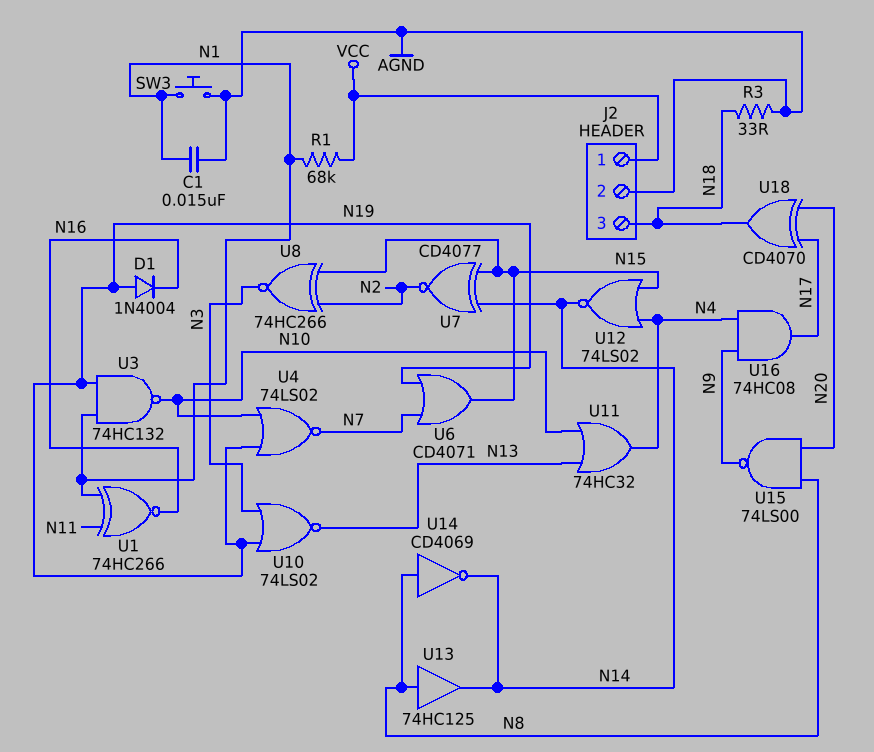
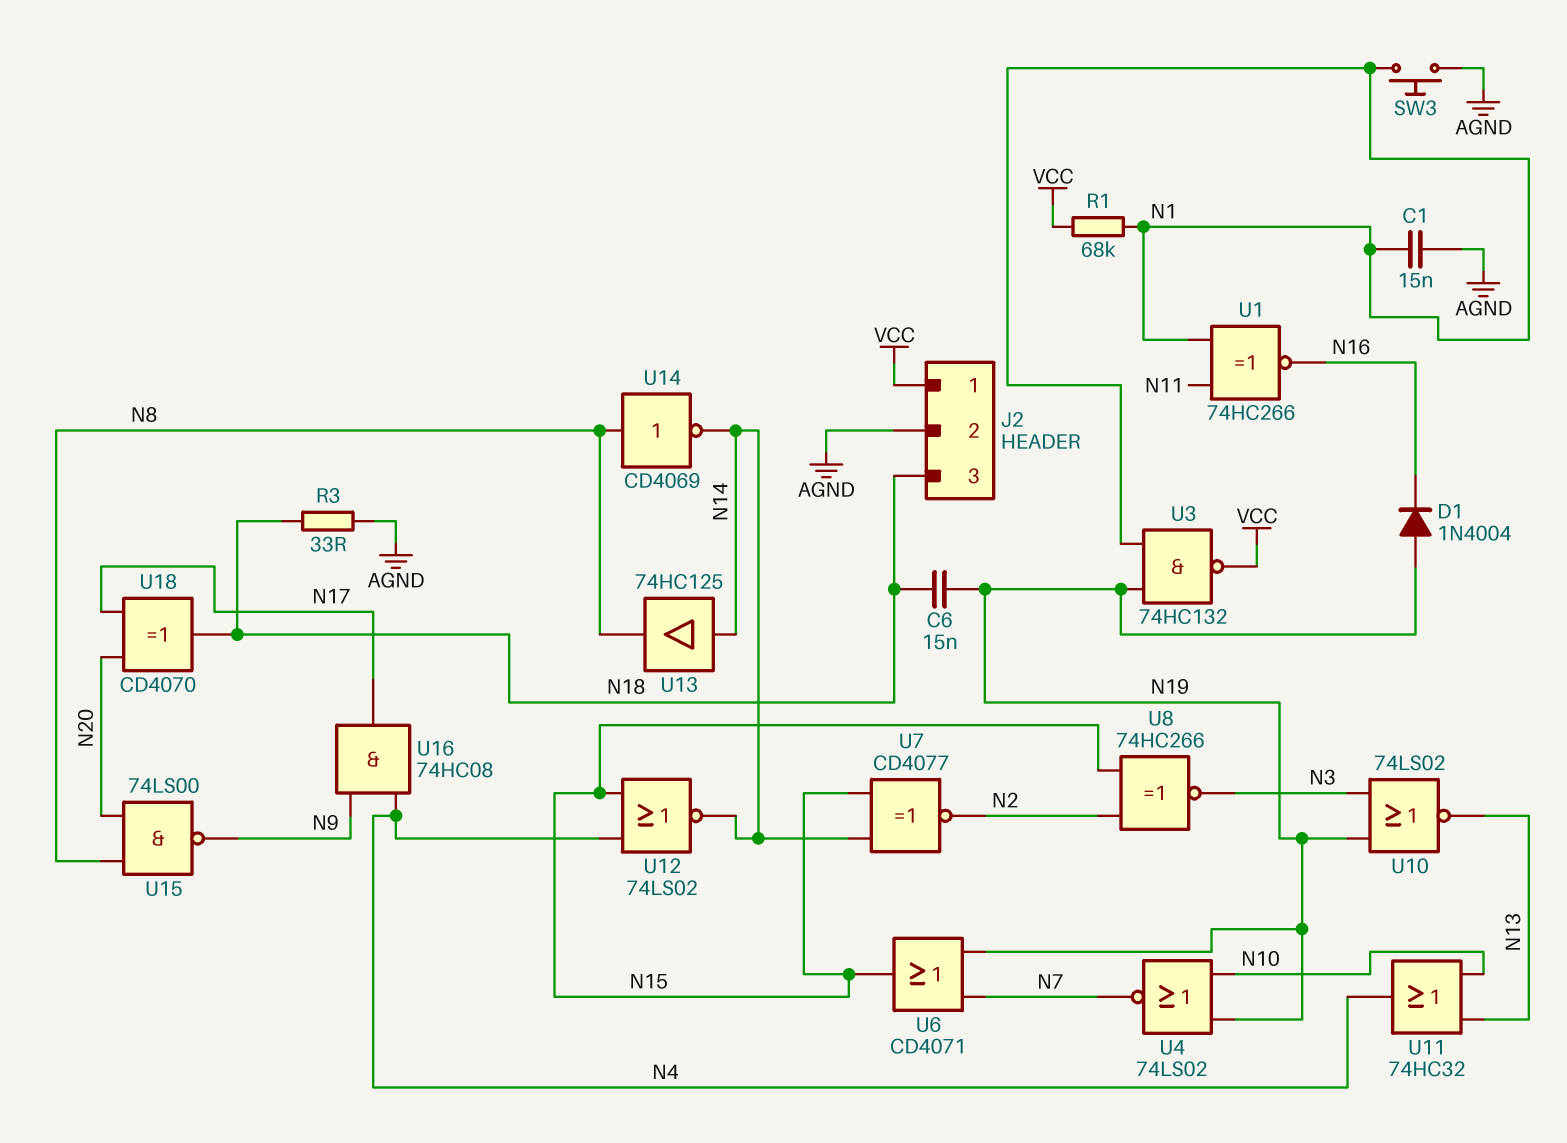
C6: none -> 15nF (N18, N19)
U3: NAND 74HC132 (in N1, in N19, out N10) -> NAND 74HC132 (in N1, in N19, out VCC)
U13: buffer 74HC125 (in N8, out N14) -> buffer 74HC125 (in N14, out N8)

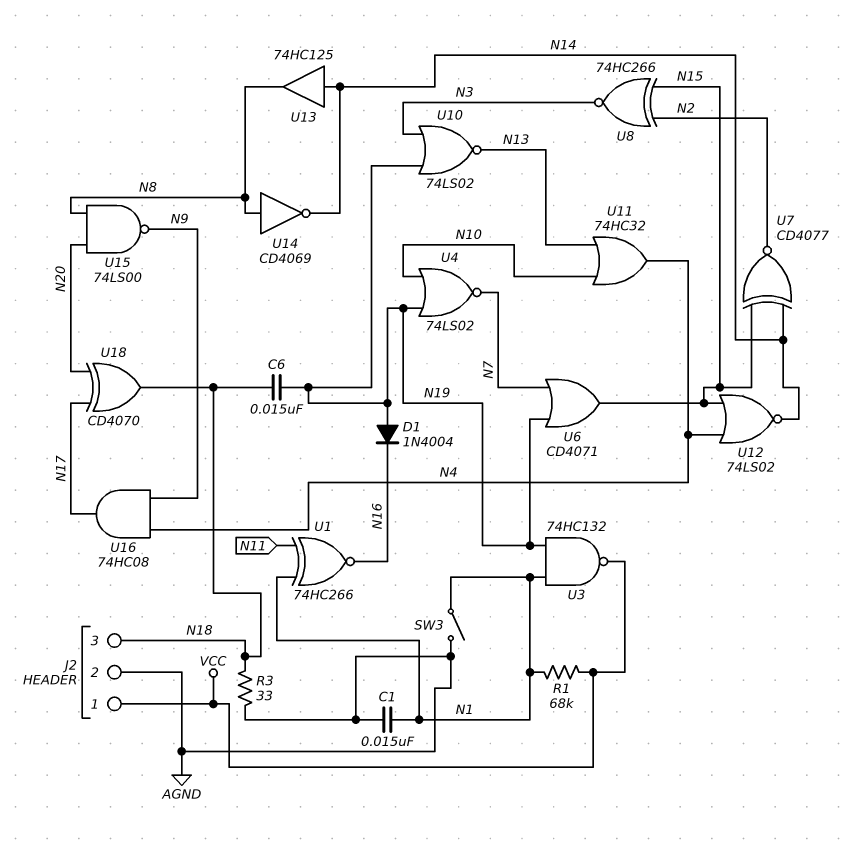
SW3: button (AGND, N1) -> switch (AGND, N1)

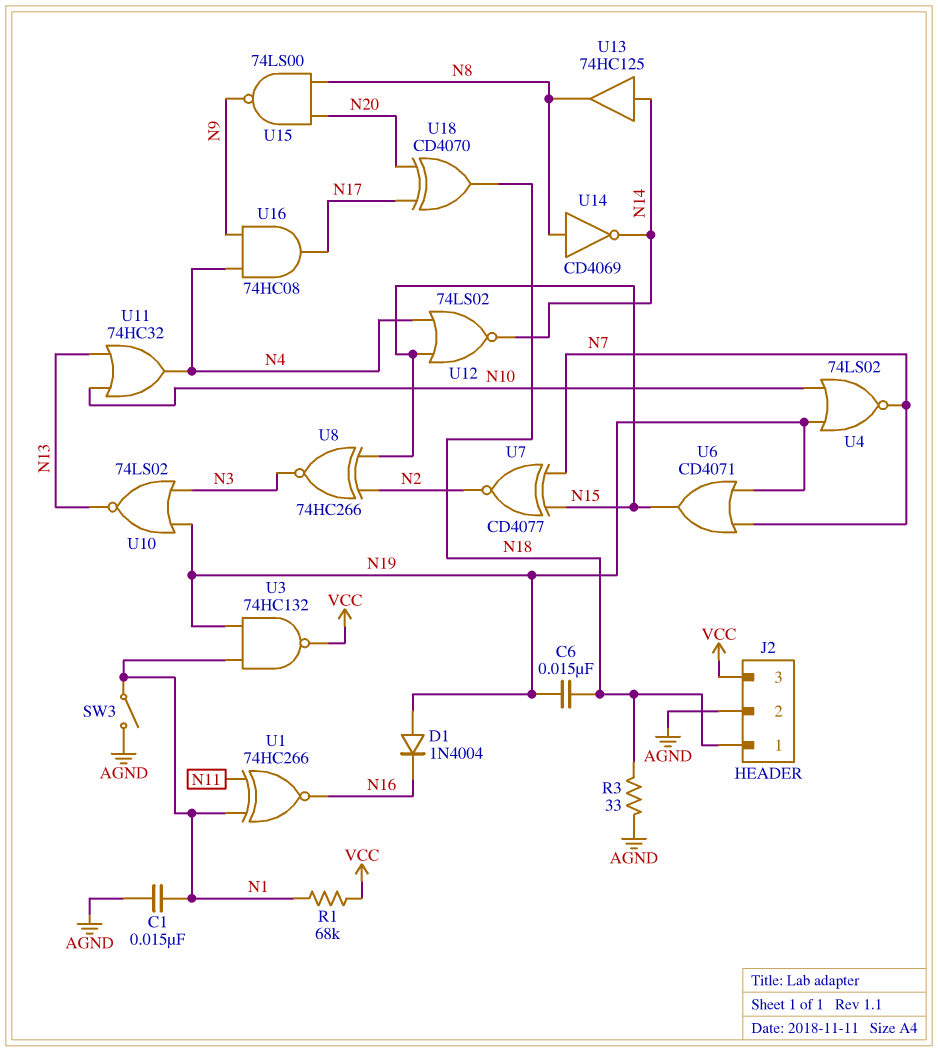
J2 pin 1: VCC -> N18
J2 pin 3: N18 -> VCC
U7: XNOR CD4077 (in N14, in N15, out N2) -> XNOR CD4077 (in N7, in N15, out N2)

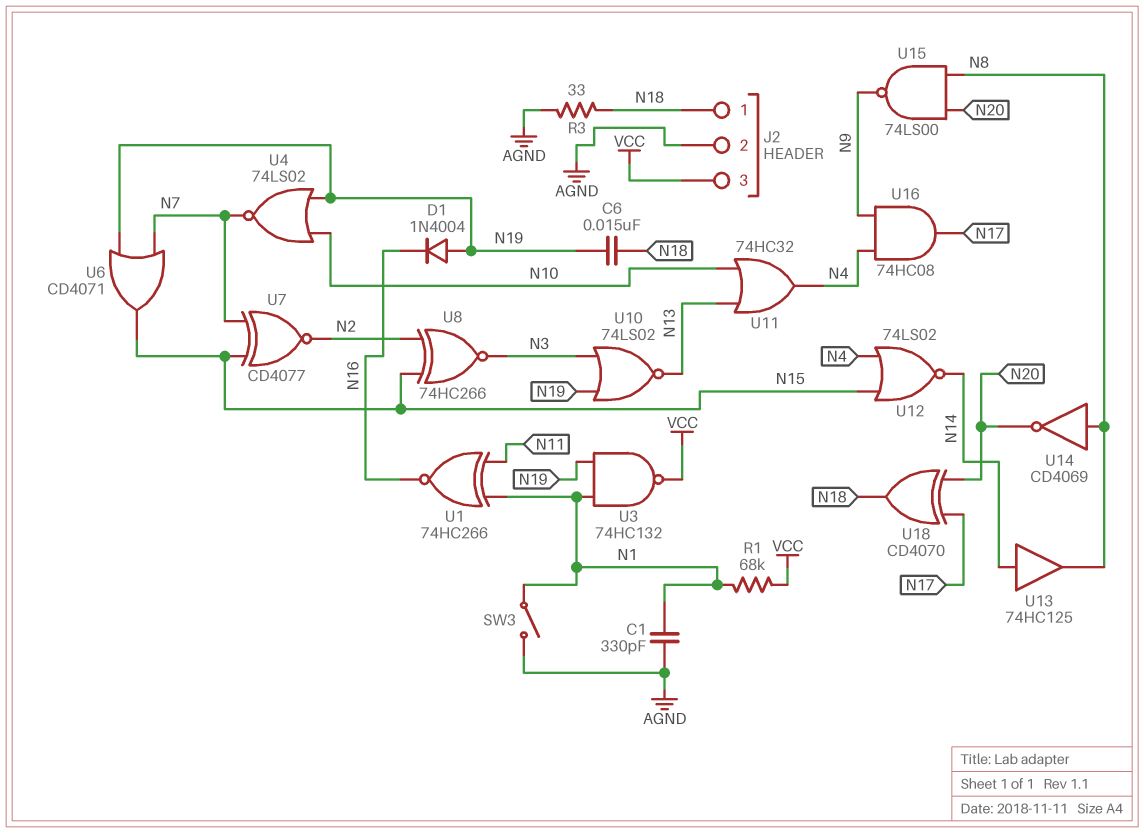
C1: 15nF (AGND, N1) -> 330pF (AGND, N1)
U14: NOT CD4069 (in N8, out N14) -> NOT CD4069 (in N8, out N20)

